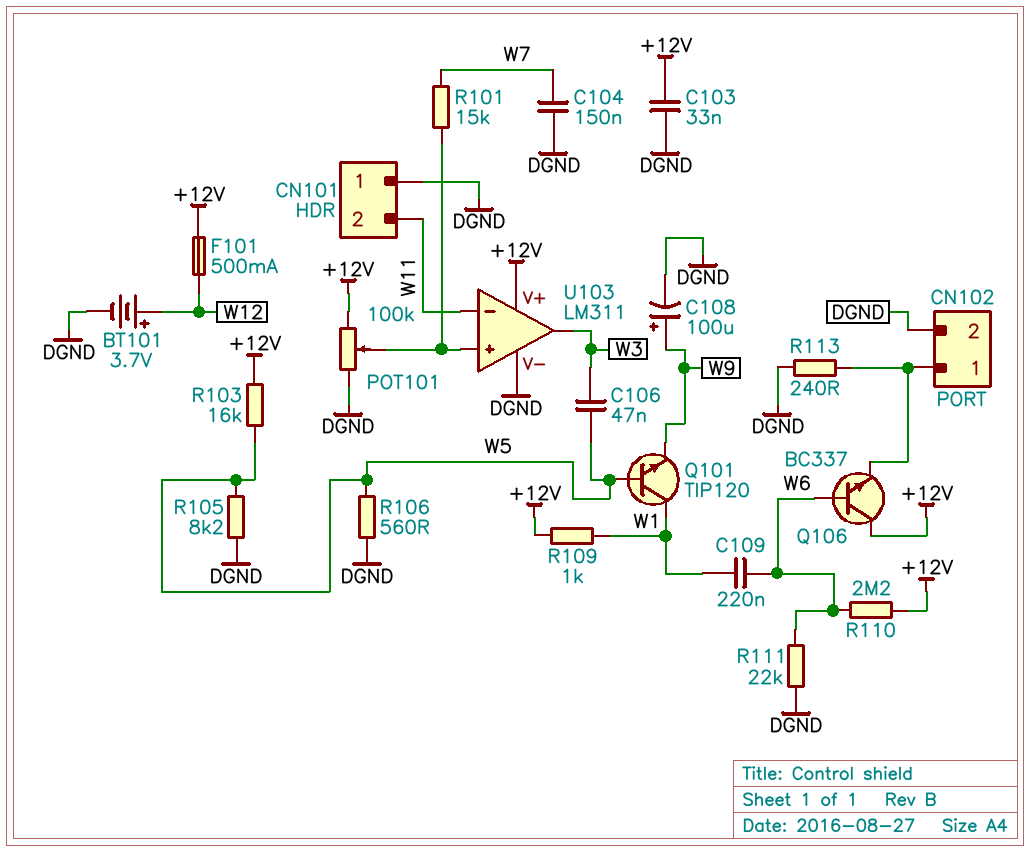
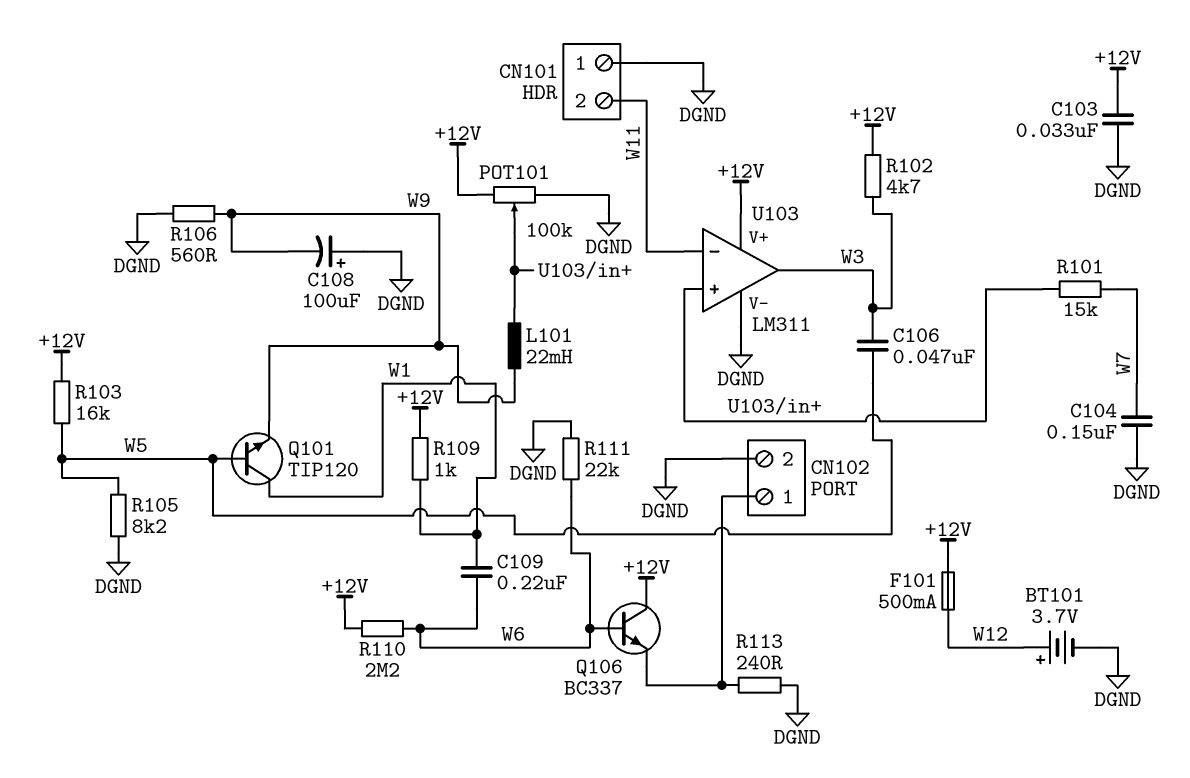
C108: 100uF (plus W9, minus DGND) -> 100uF (plus DGND, minus W9)
L101: none -> 22mH (U103/in+, W9)
R102: none -> 4.7k (+12V, W3)
R106: 560 (DGND, W5) -> 560 (DGND, W9)

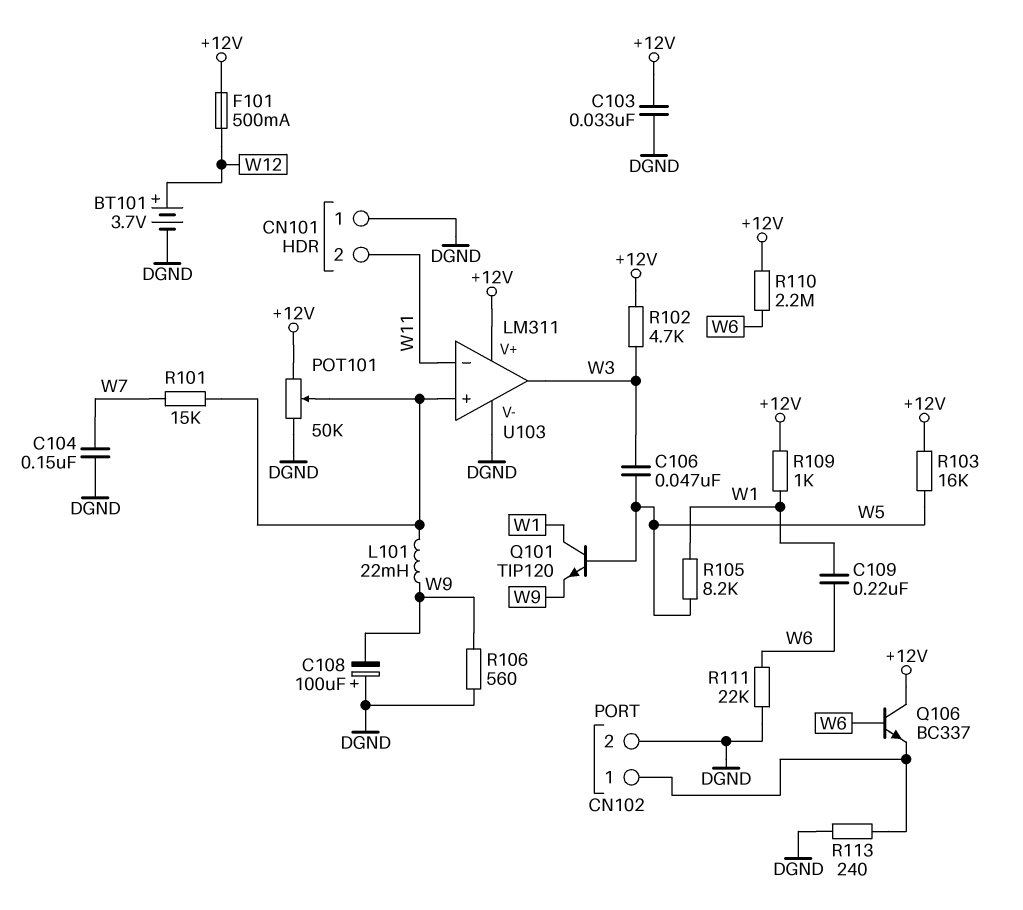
POT101: 100k (+12V, DGND, wiper U103/in+) -> 50k (+12V, DGND, wiper U103/in+)
R105: 8.2k (DGND, W5) -> 8.2k (W1, W5)

